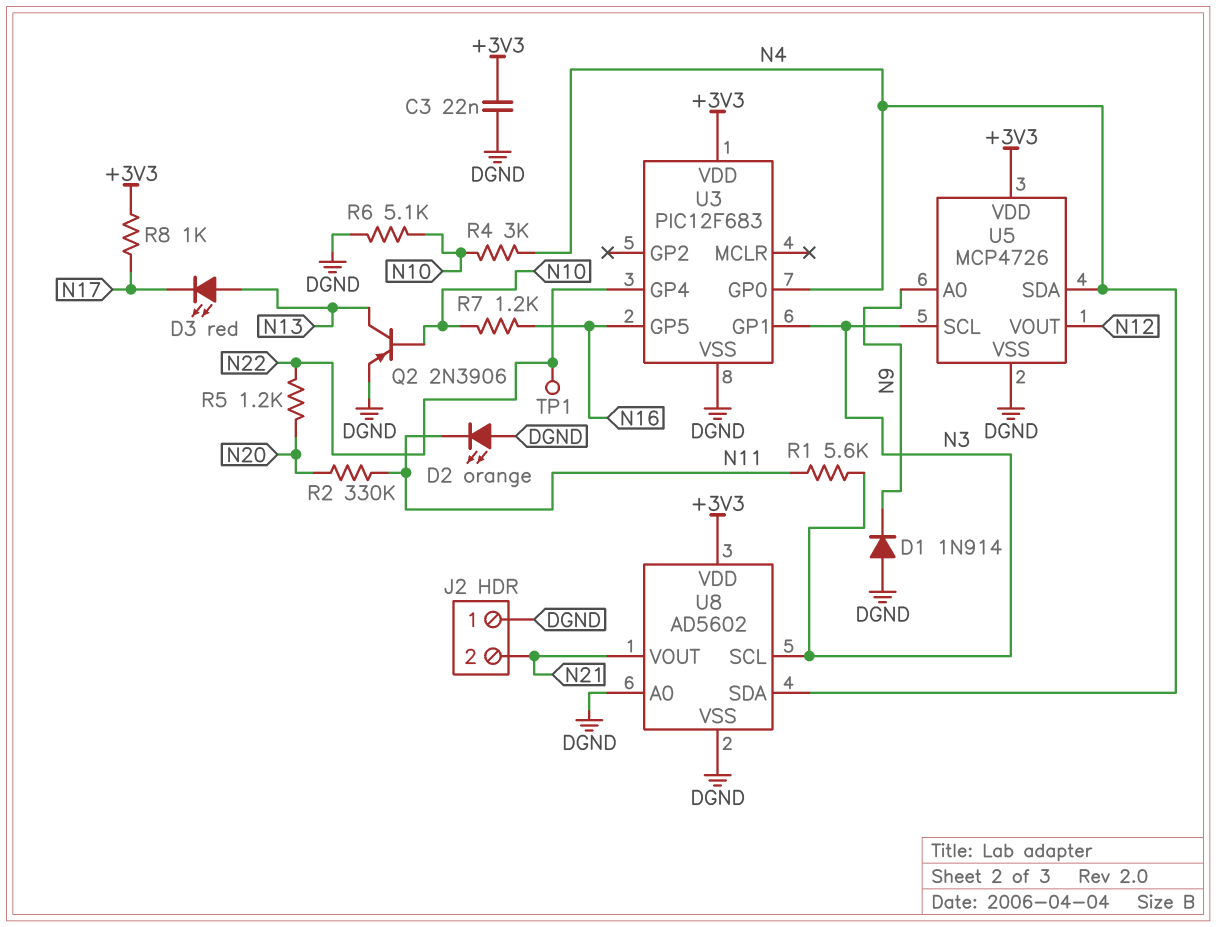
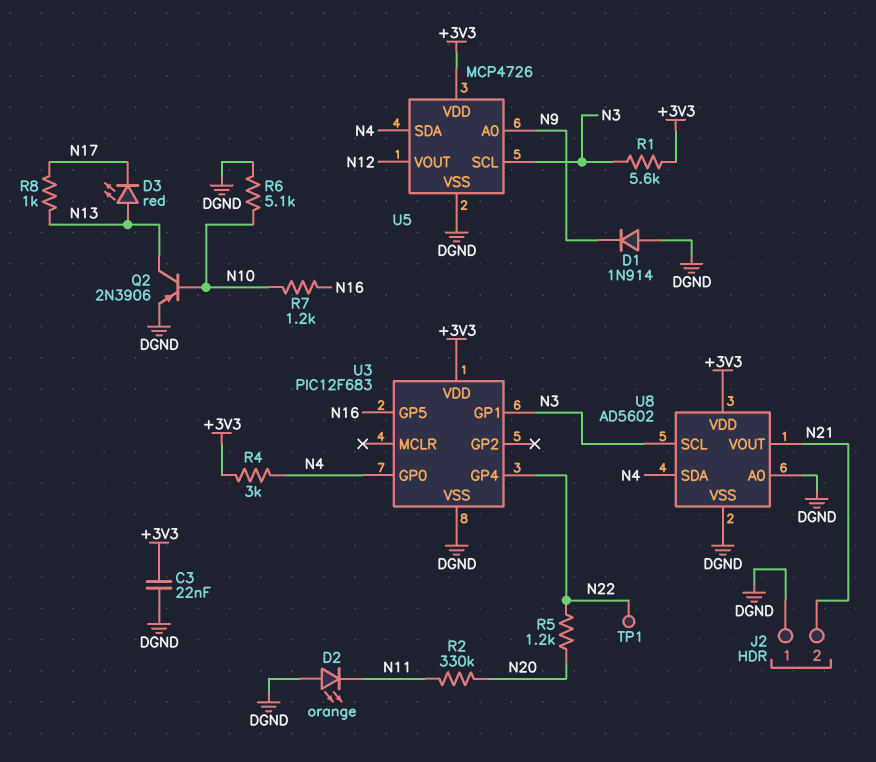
R1: 5.6k (N3, N11) -> 5.6k (+3V3, N3)
R4: 3k (N4, N10) -> 3k (+3V3, N4)
R8: 1k (+3V3, N17) -> 1k (N13, N17)

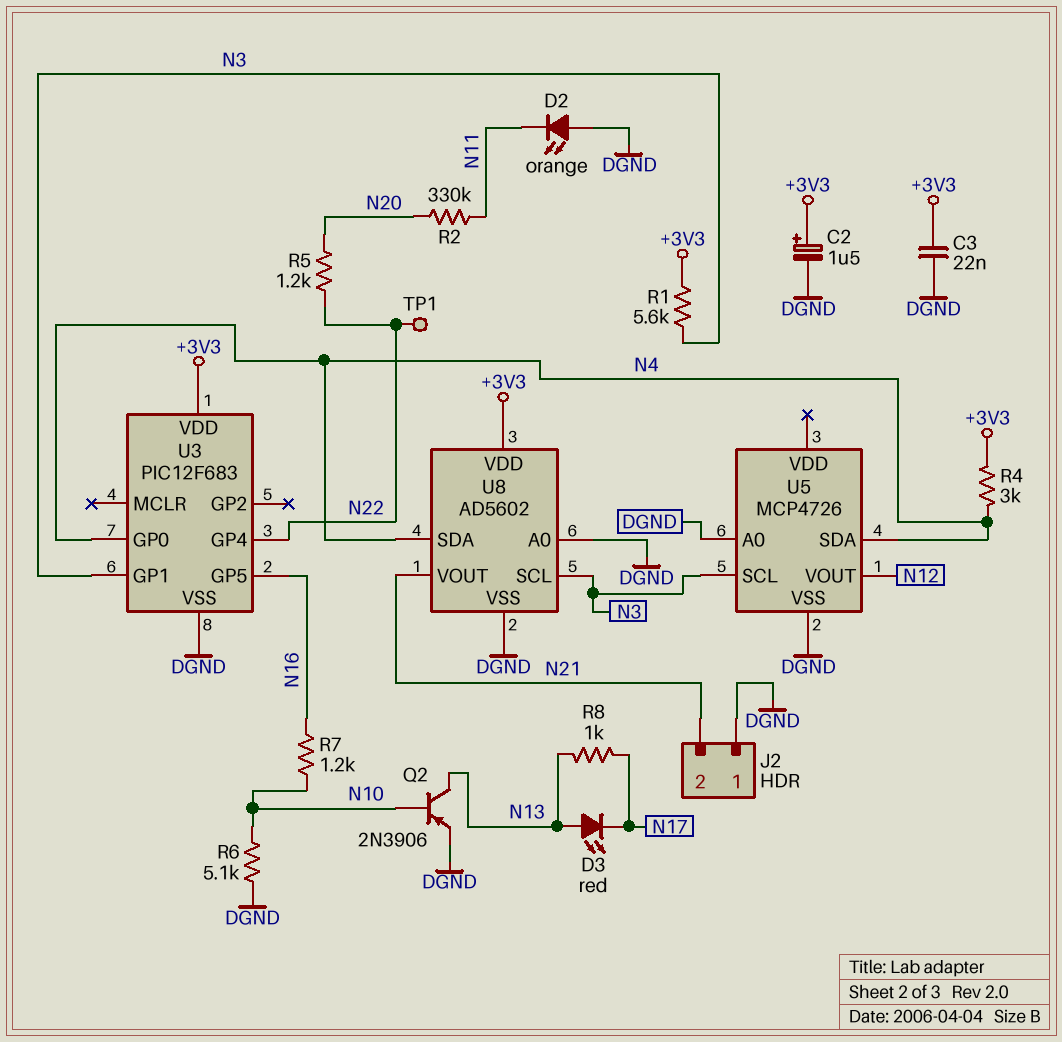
C2: none -> 1.5uF (plus +3V3, minus DGND)
D1: diode 1N914 (A DGND, K N9) -> none
U5 pin A0: N9 -> DGND
U5 pin VDD: +3V3 -> none

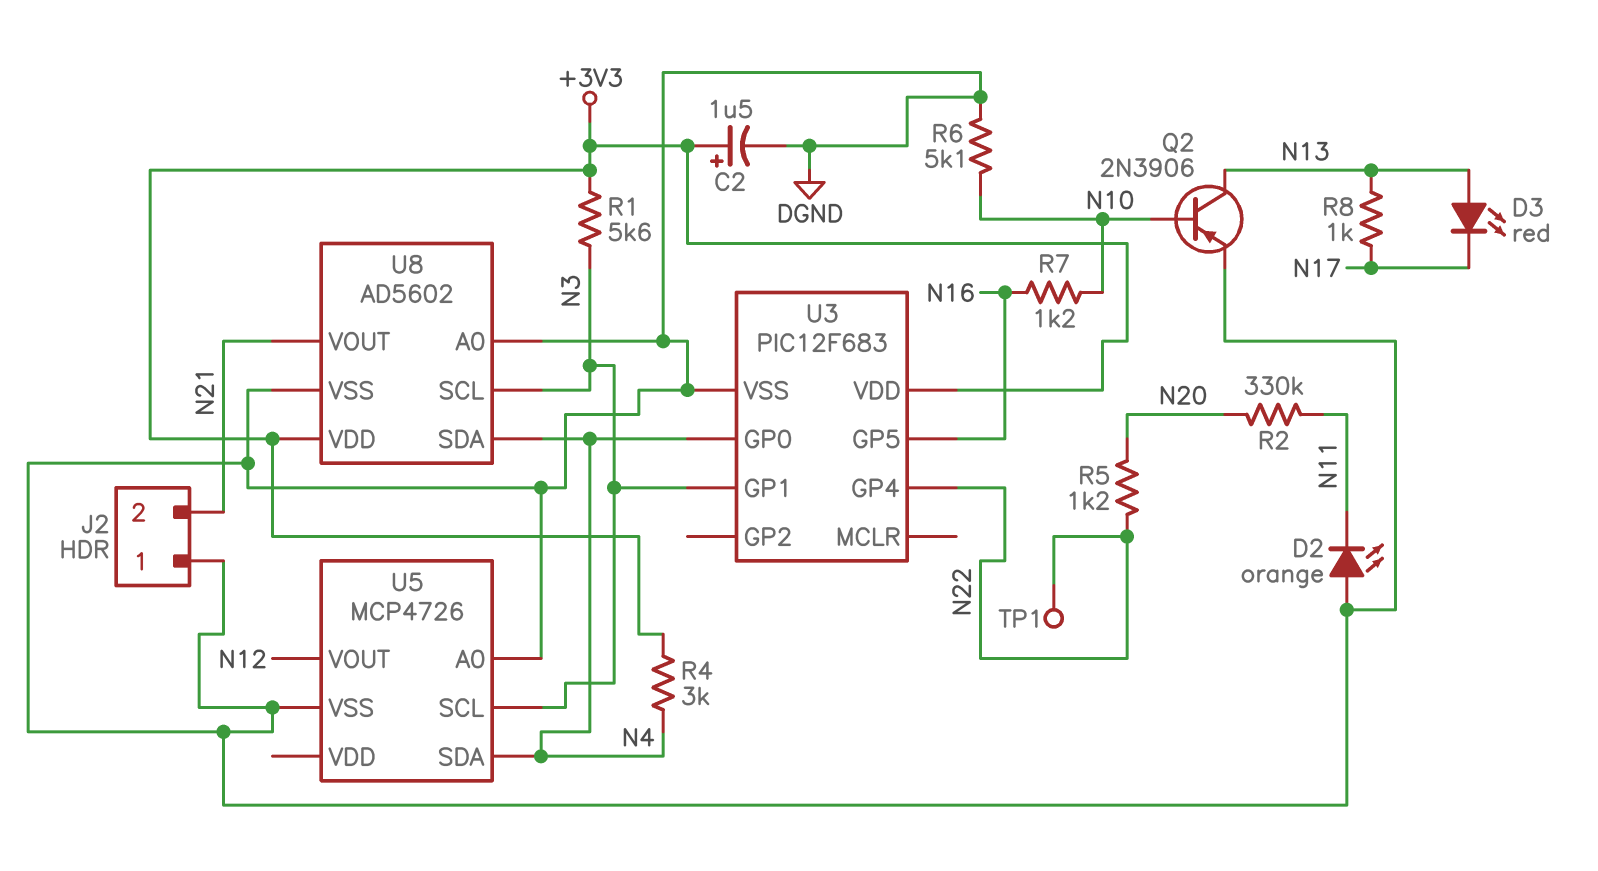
C3: 22nF (+3V3, DGND) -> none

